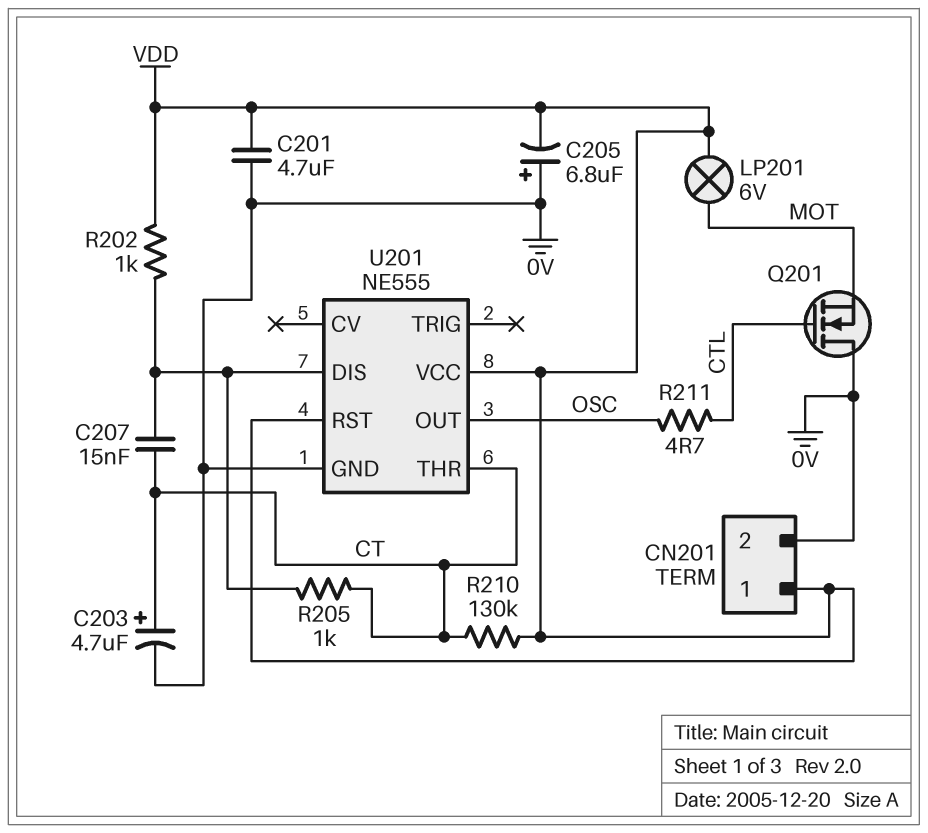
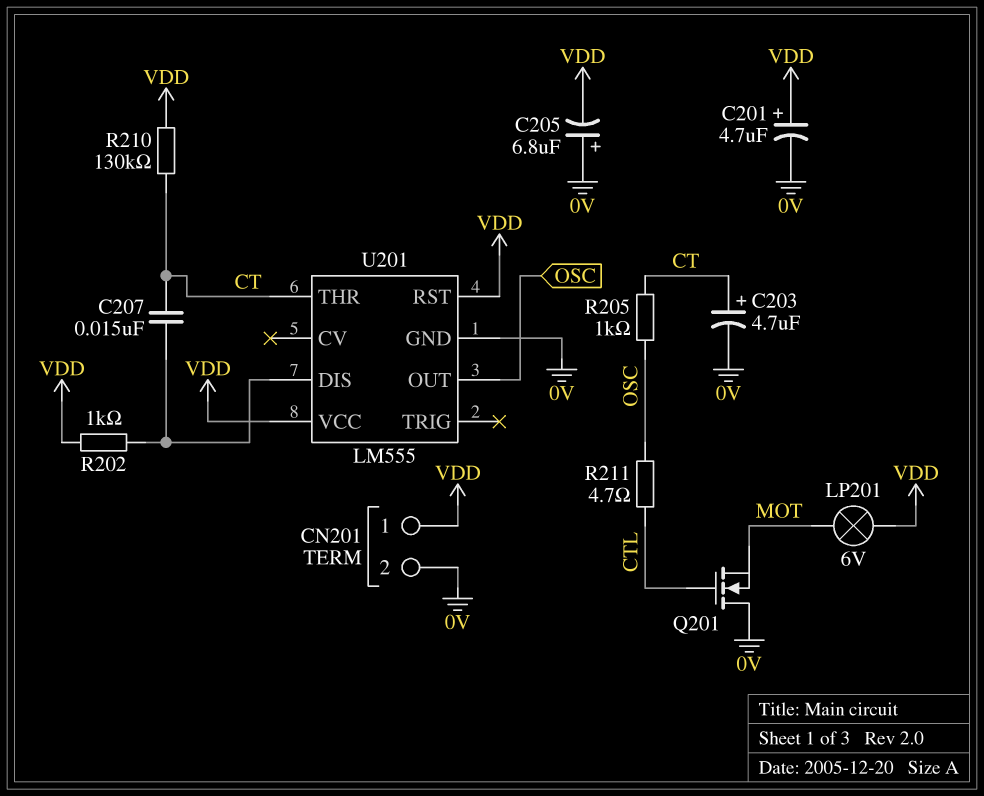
C201: 4.7uF (0V, VDD) -> 4.7uF (plus VDD, minus 0V)
R205: 1k (CT, U201/DIS) -> 1k (CT, OSC)
U201: NE555 -> LM555

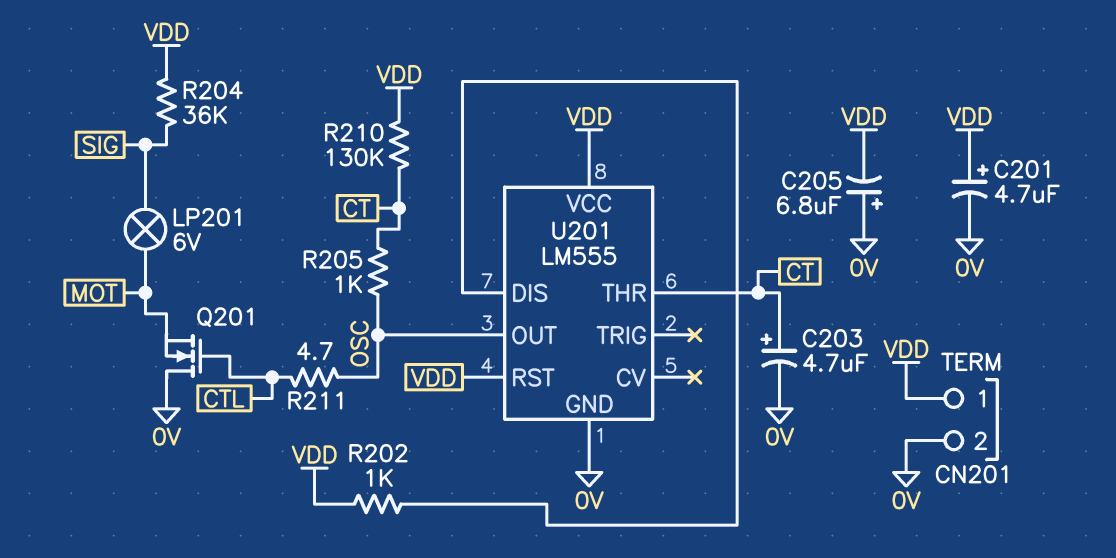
C207: 15nF (CT, U201/DIS) -> none
LP201: lamp 6V (MOT, VDD) -> lamp 6V (MOT, SIG)
R204: none -> 36k (SIG, VDD)

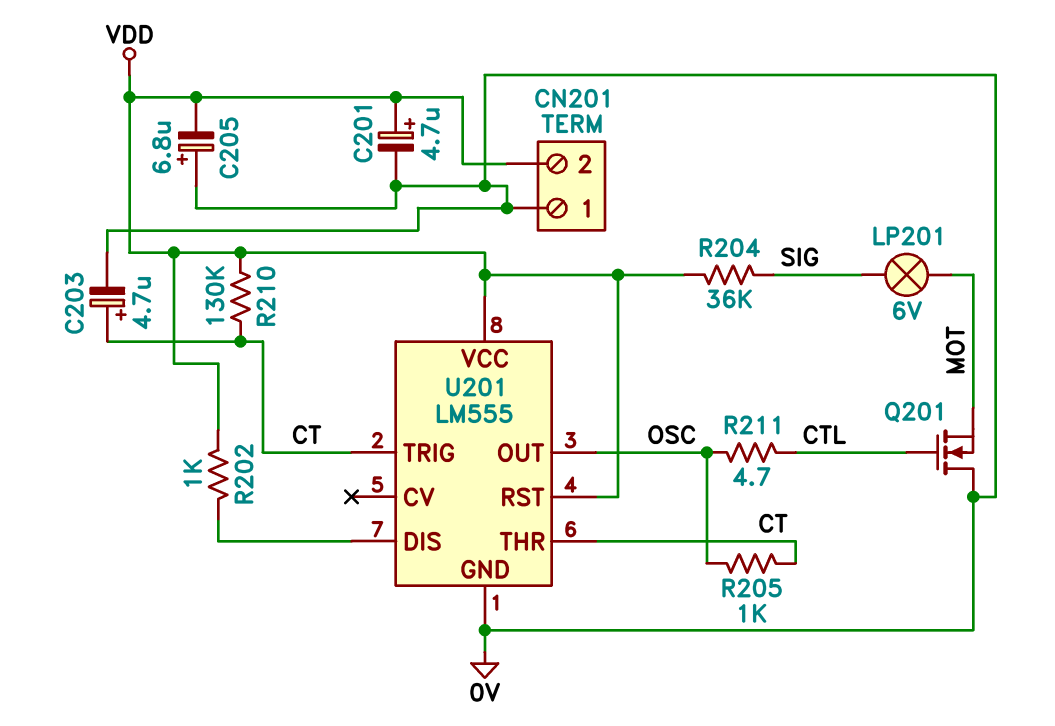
CN201 pin 1: VDD -> 0V
CN201 pin 2: 0V -> VDD
U201 pin TRIG: none -> CT

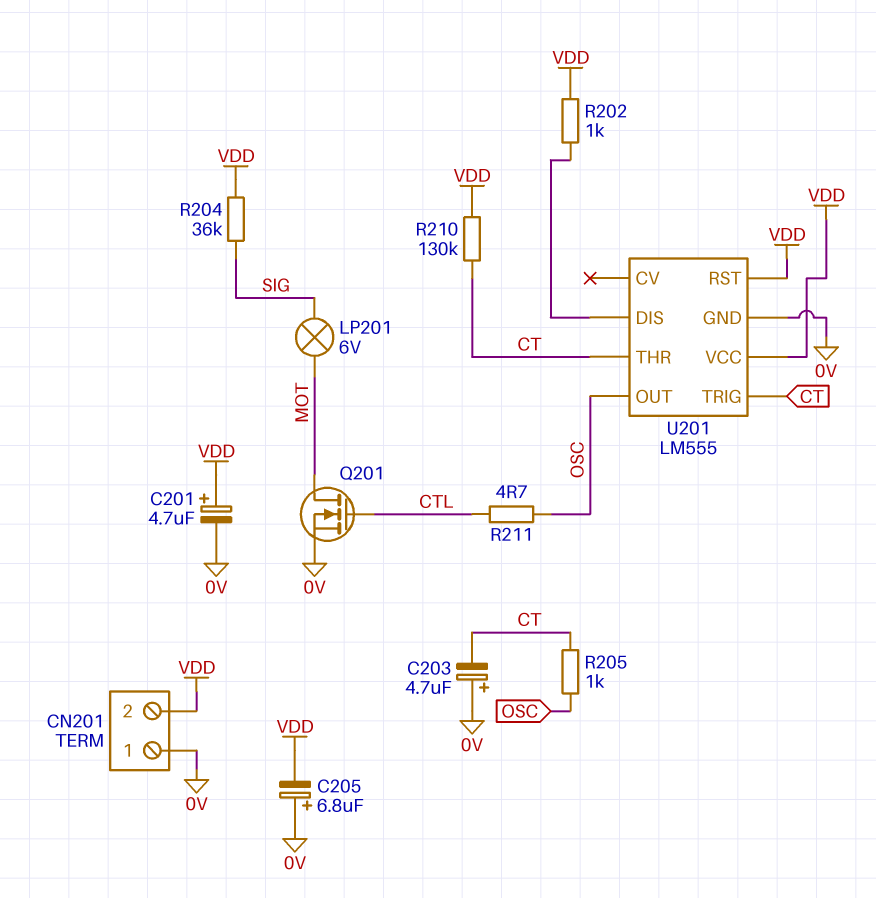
C203: 4.7uF (plus CT, minus 0V) -> 4.7uF (plus 0V, minus CT)
Q201: NMOS (G CTL, D 0V, S MOT) -> NMOS (G CTL, D MOT, S 0V)

